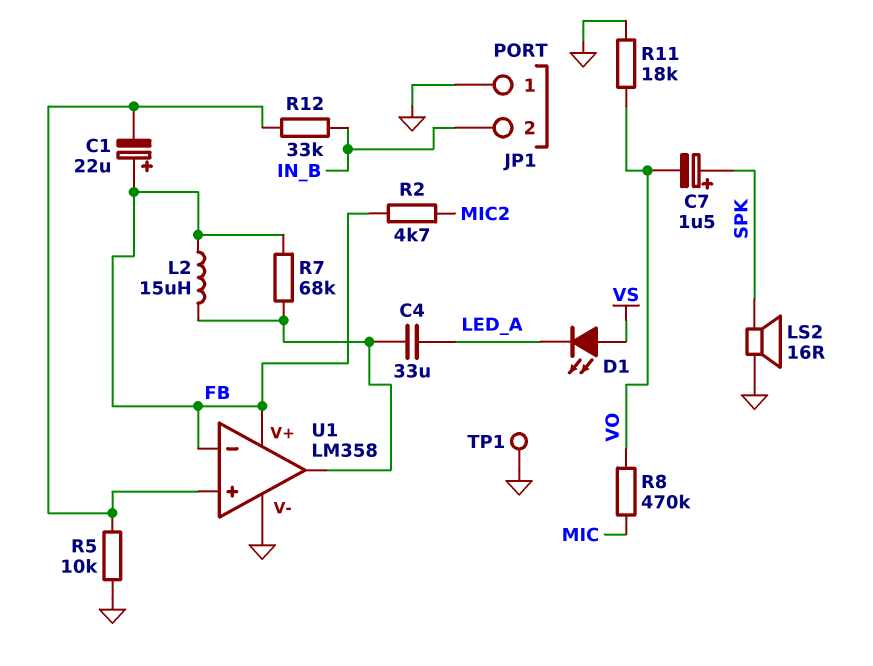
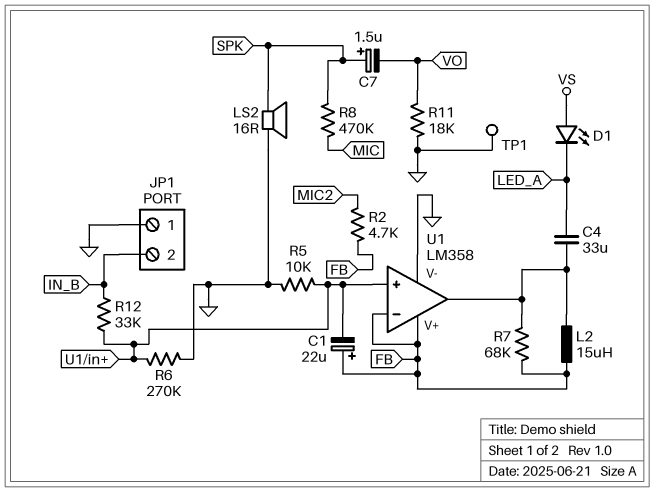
R6: none -> 270k (GND, U1/in+)
R8: 470k (MIC, VO) -> 470k (MIC, SPK)

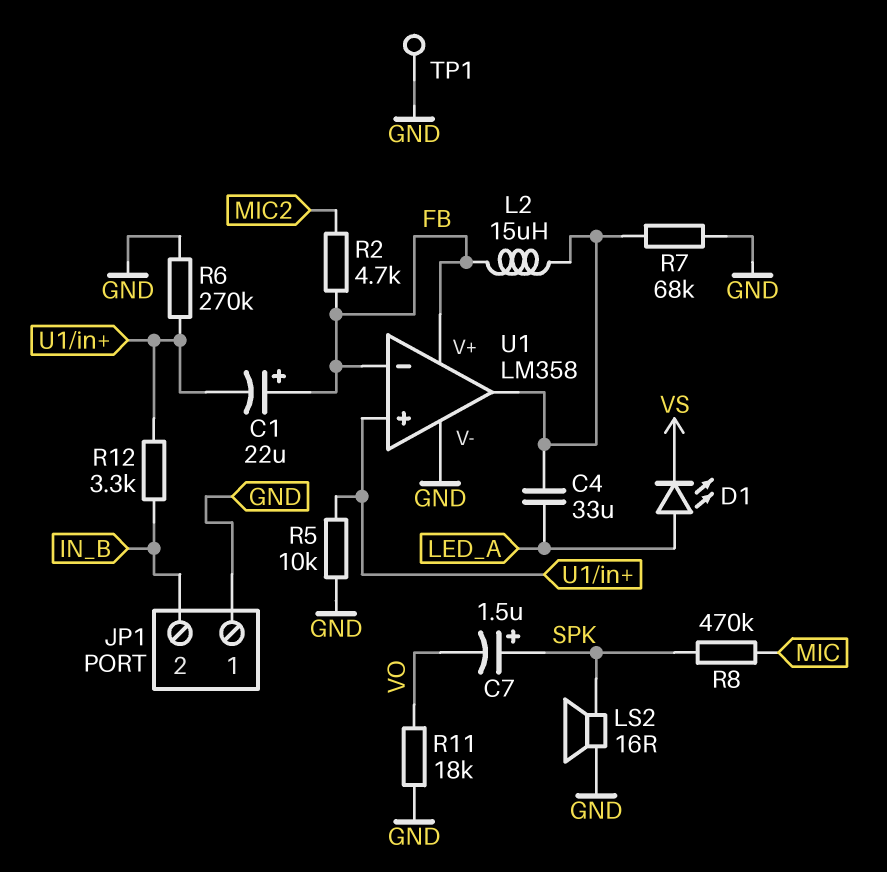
D1: LED (A VS, K LED_A) -> LED (A LED_A, K VS)
R7: 68k (FB, U1/out) -> 68k (GND, U1/out)
R12: 33k (IN_B, U1/in+) -> 3.3k (IN_B, U1/in+)

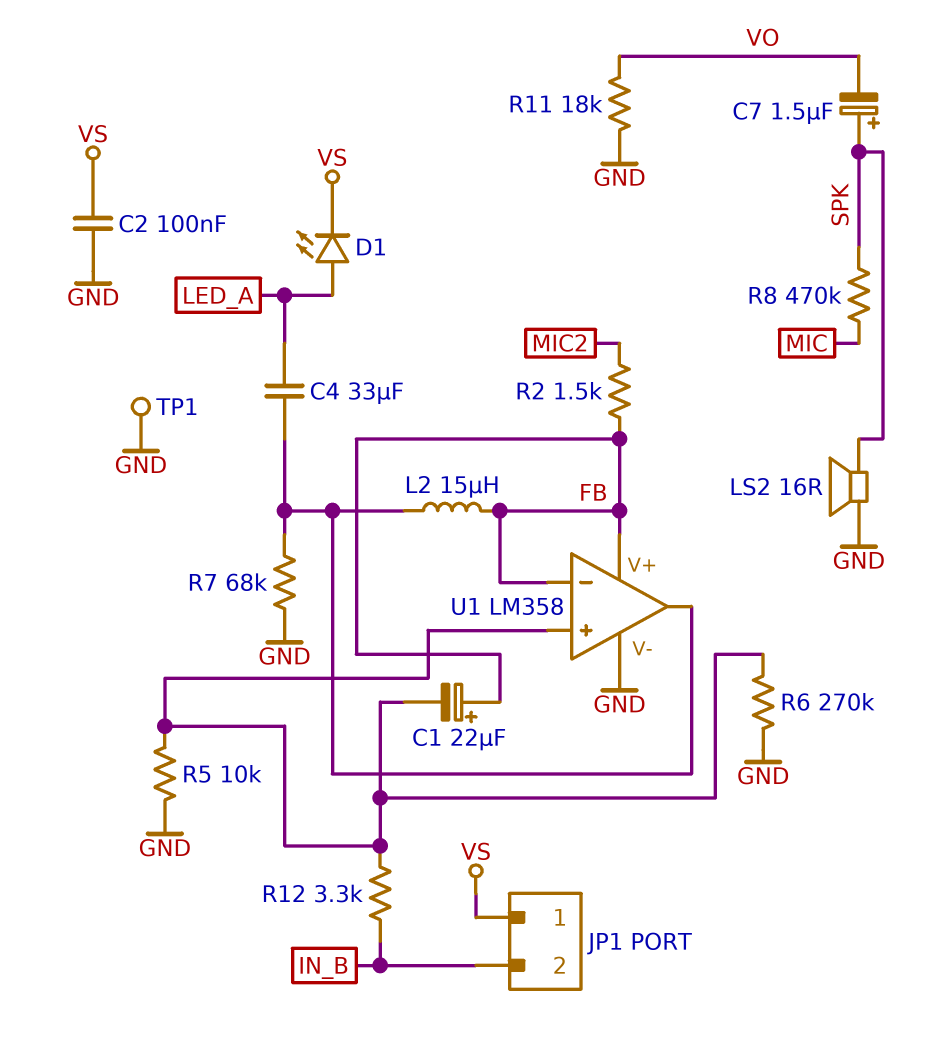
C2: none -> 100nF (GND, VS)
JP1 pin 1: GND -> VS
R2: 4.7k (FB, MIC2) -> 1.5k (FB, MIC2)

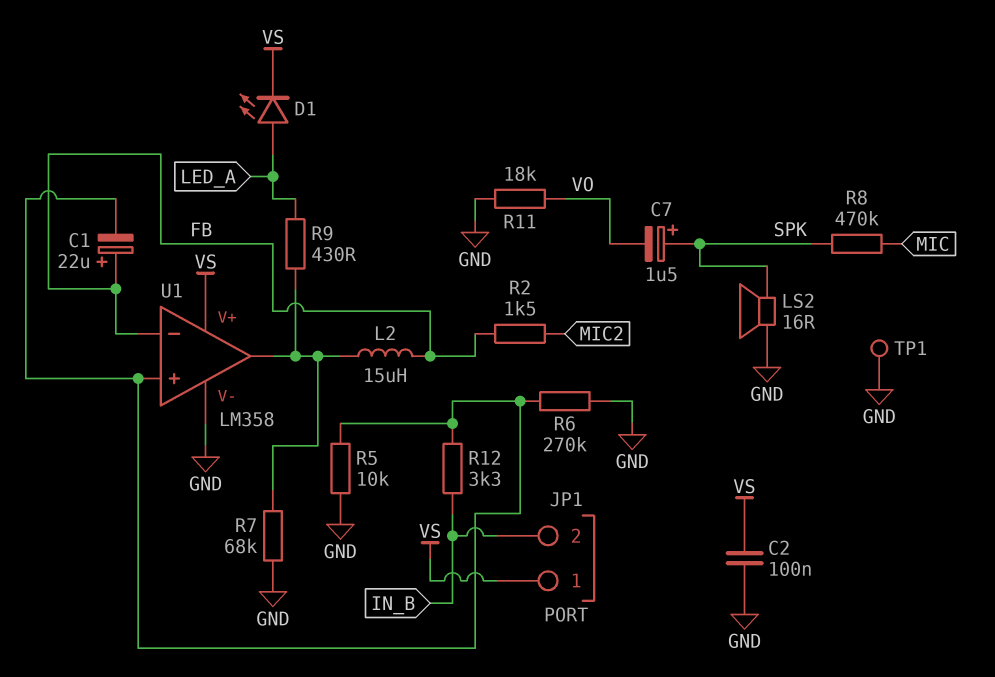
C4: 33uF (LED_A, U1/out) -> none
R9: none -> 430 (LED_A, U1/out)
U1 pin V+: FB -> VS

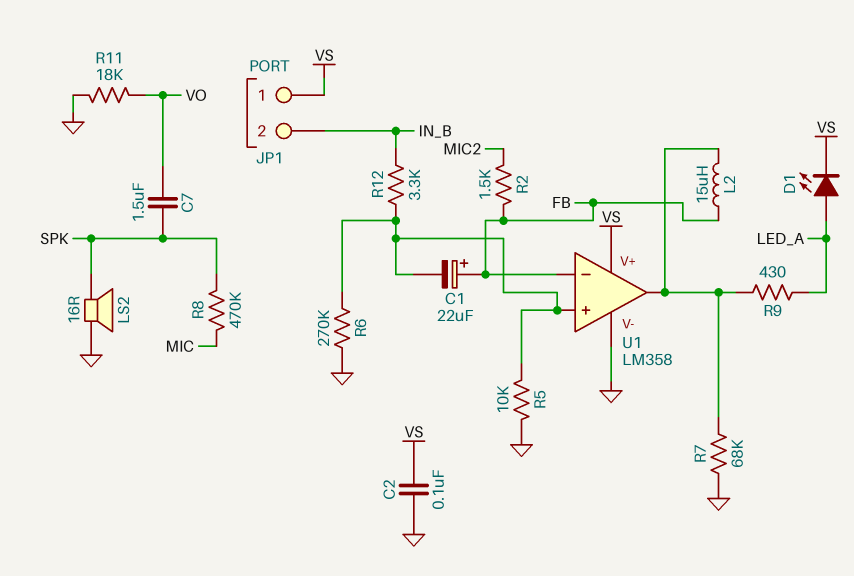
C7: 1.5uF (plus SPK, minus VO) -> 1.5uF (SPK, VO)
TP1: test point (GND) -> none

